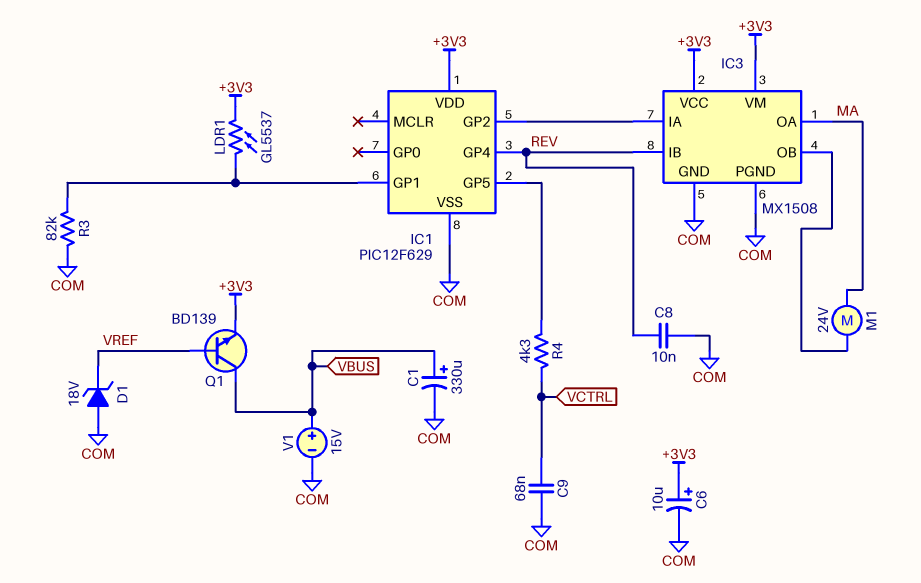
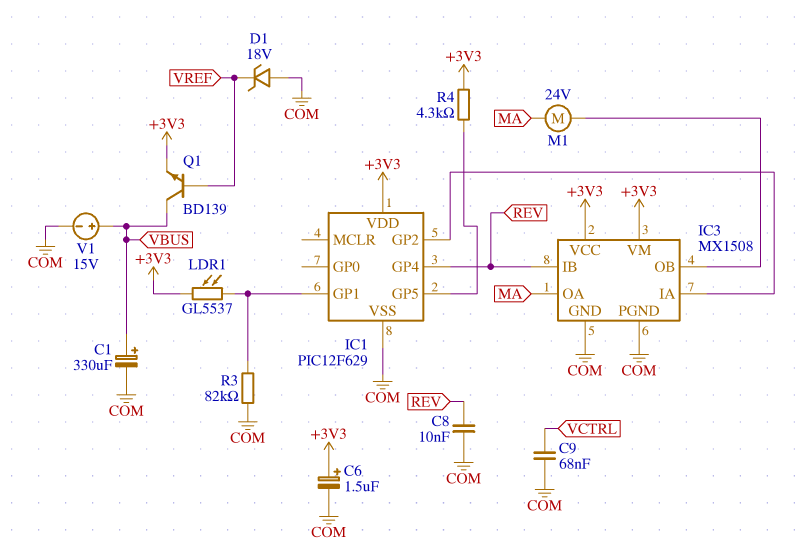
C6: 10uF (plus +3V3, minus COM) -> 1.5uF (plus +3V3, minus COM)
R4: 4.3k (IC1/GP5, VCTRL) -> 4.3k (+3V3, IC1/GP5)

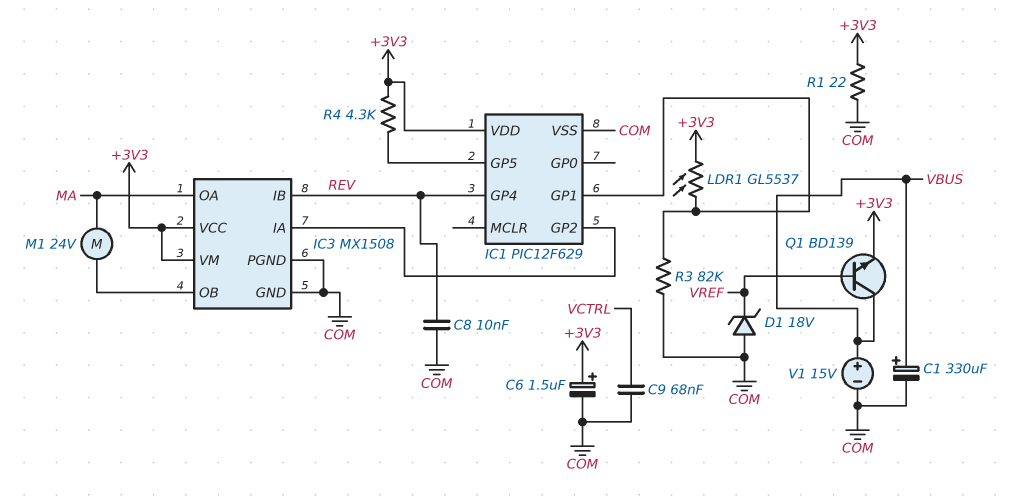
R1: none -> 22 (+3V3, COM)

